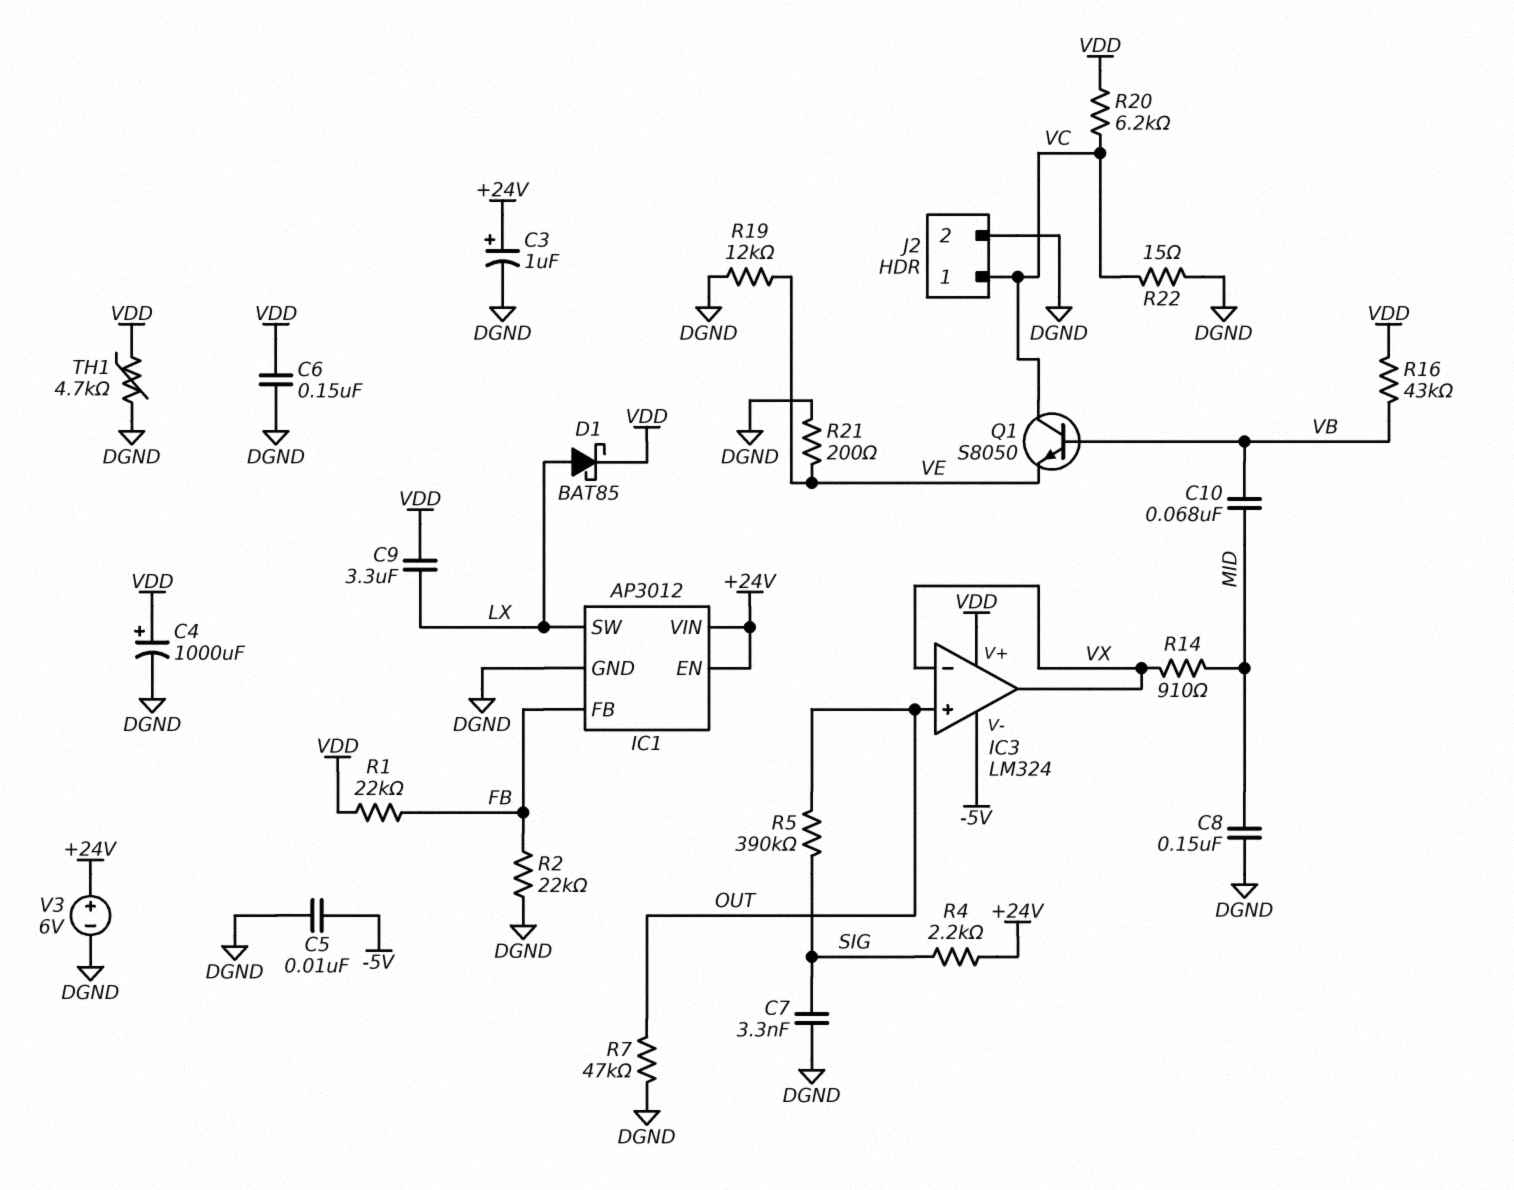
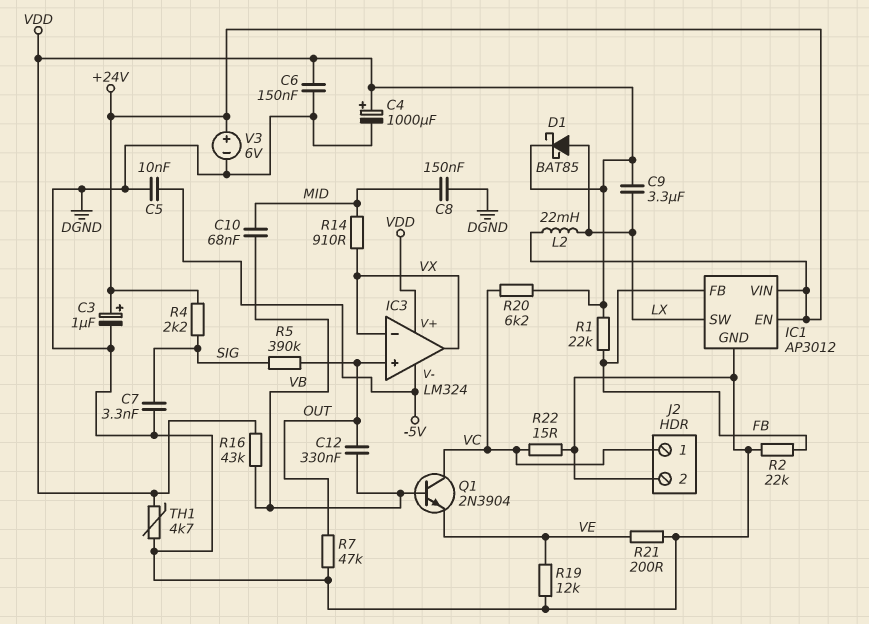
C12: none -> 330nF (OUT, VB)
L2: none -> 22mH (+24V, LX)
Q1: NPN S8050 (B VB, C VC, E VE) -> NPN 2N3904 (B VB, C VC, E VE)

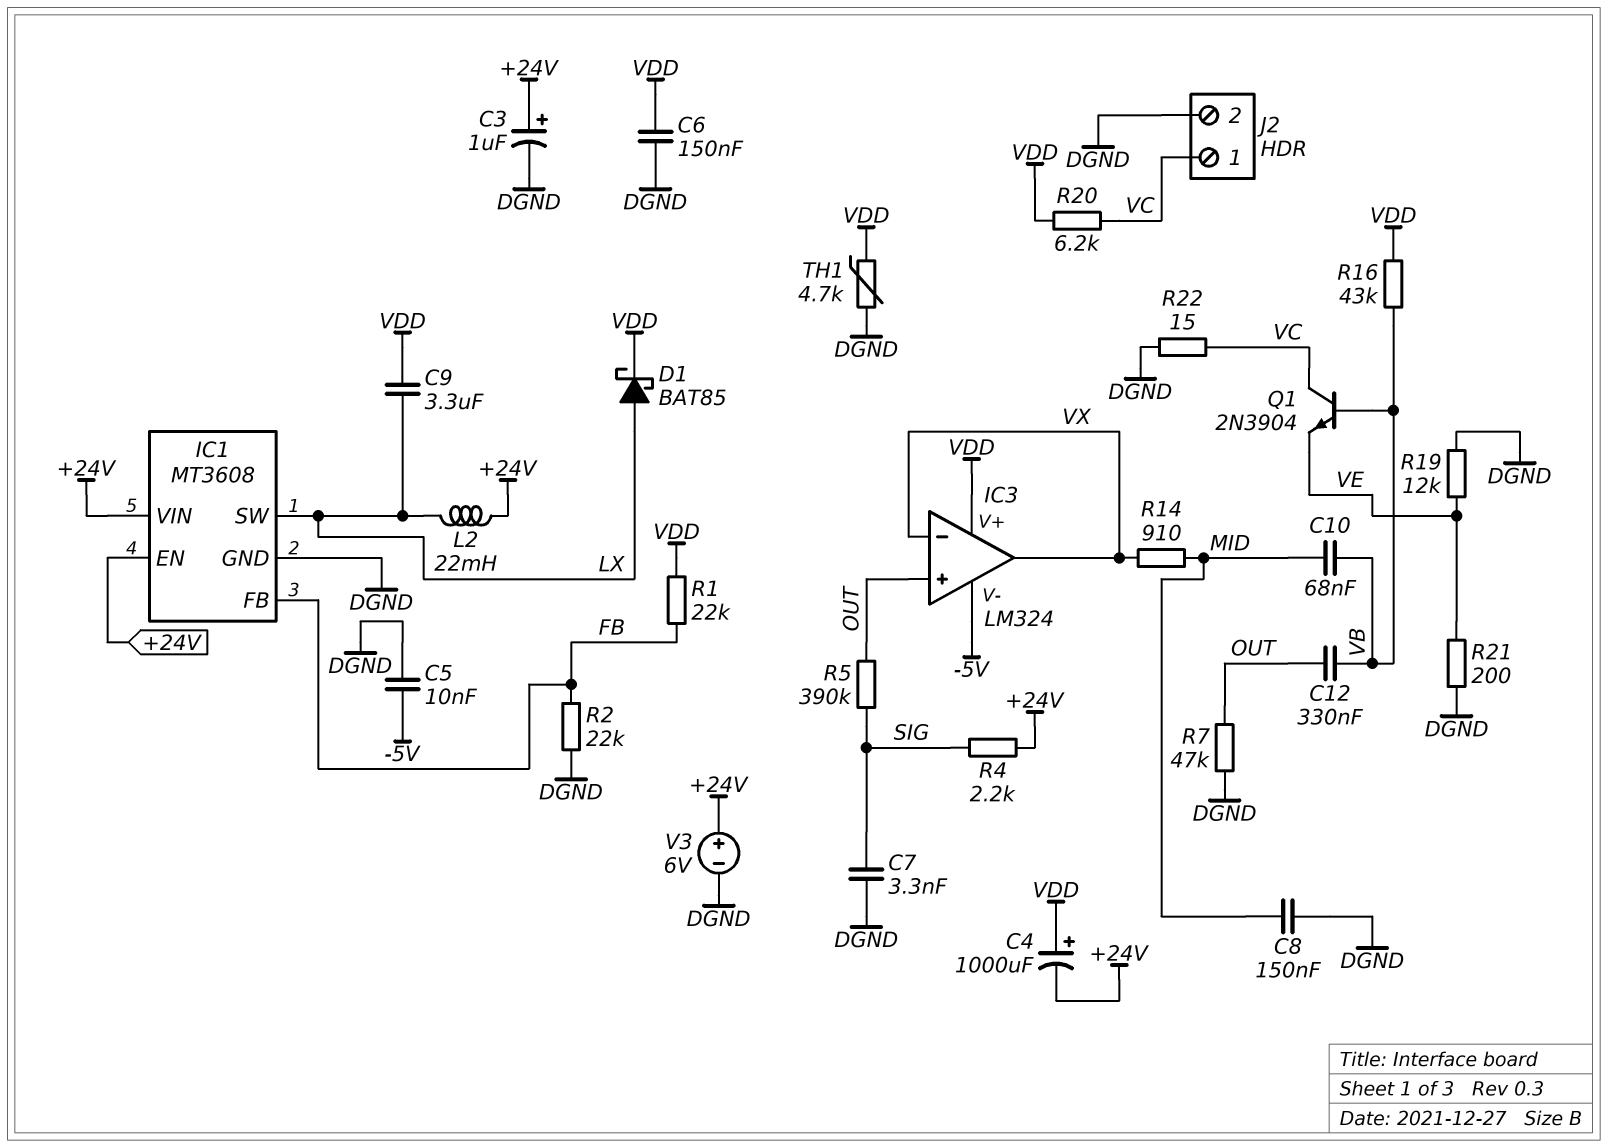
C4: 1000uF (plus VDD, minus DGND) -> 1000uF (plus VDD, minus +24V)
IC1: AP3012 -> MT3608

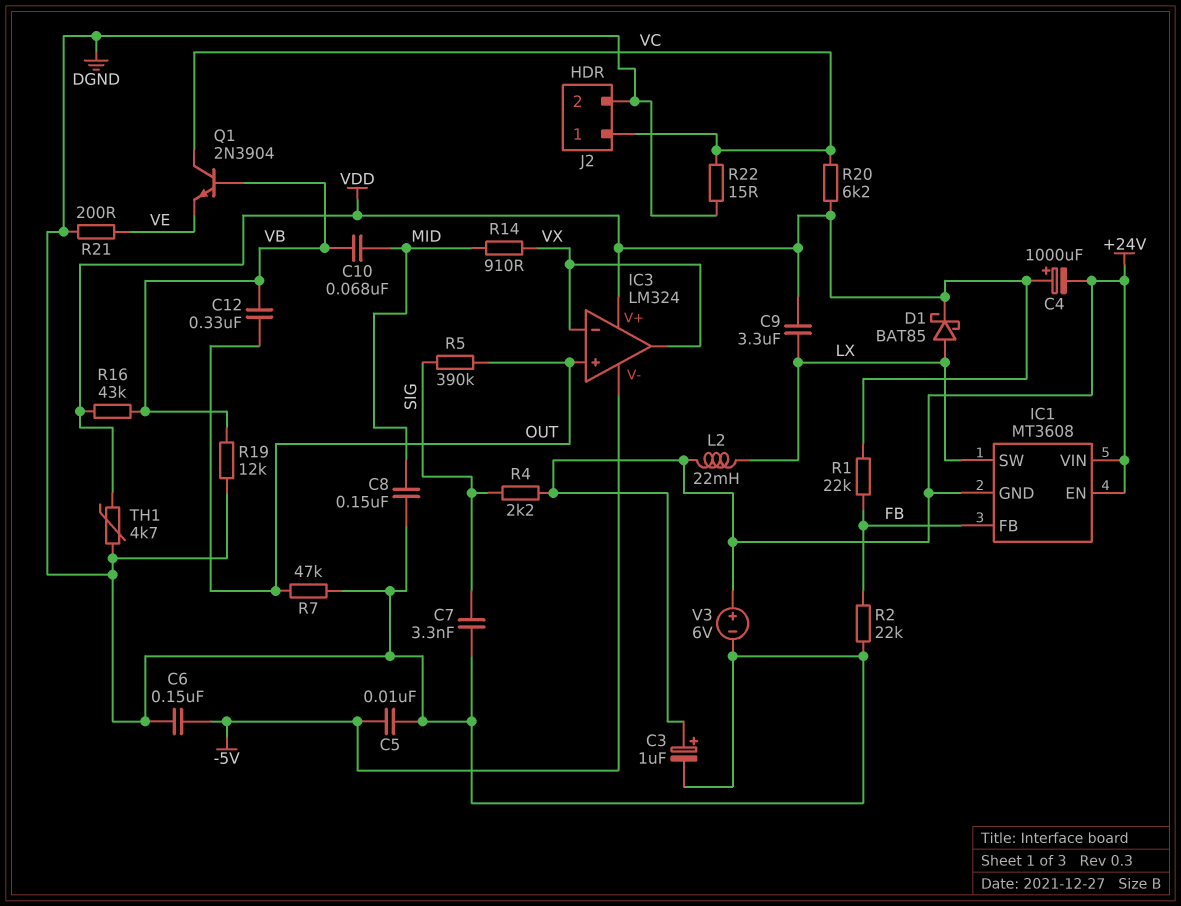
C6: 150nF (DGND, VDD) -> 150nF (-5V, DGND)
IC1 pin GND: DGND -> +24V
R19: 12k (DGND, VE) -> 12k (DGND, VB)

